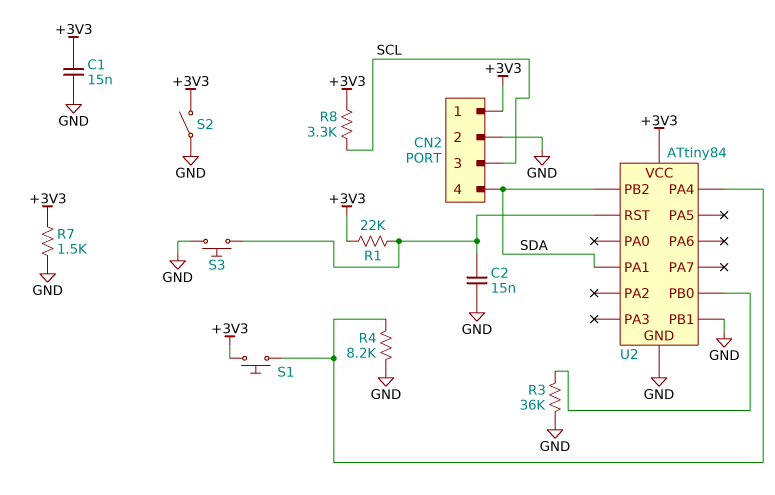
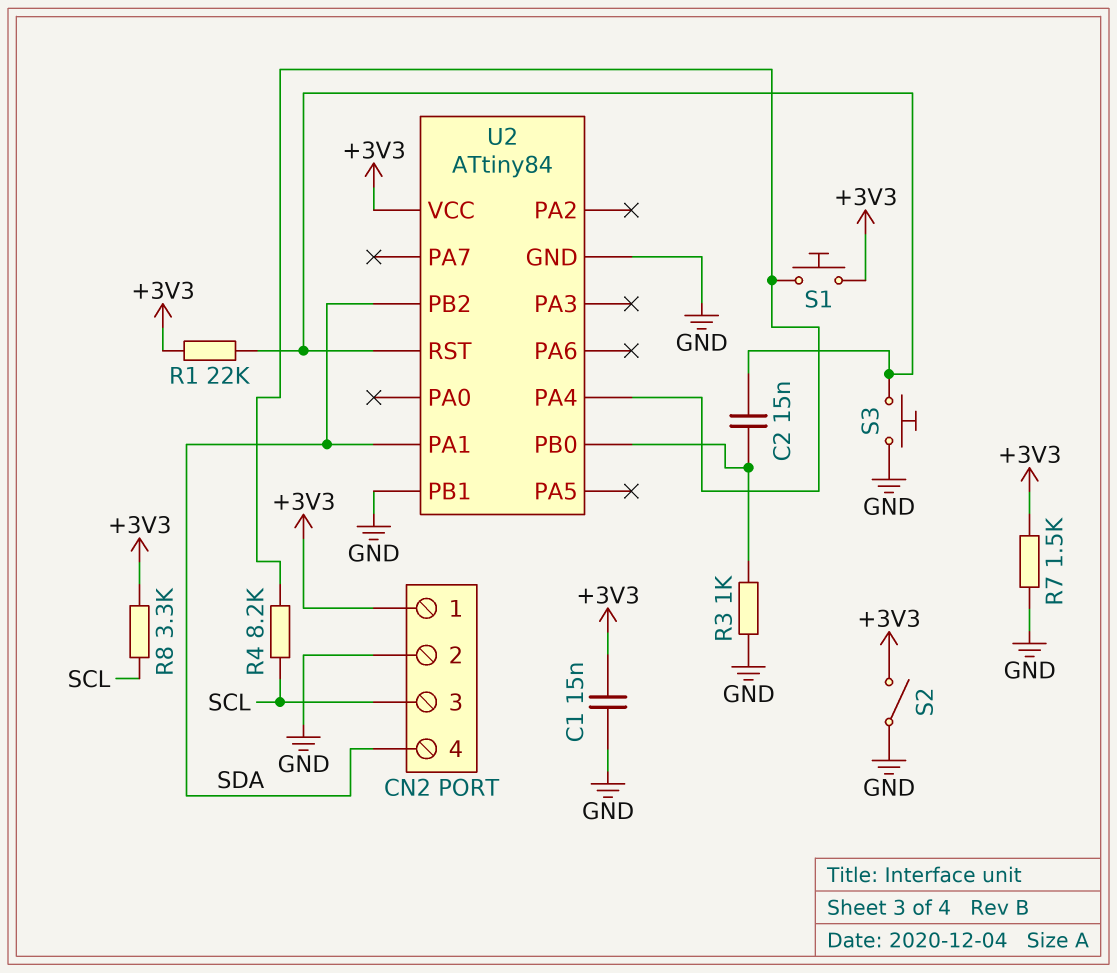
C2: 15nF (GND, U2/RST) -> 15nF (U2/PB0, U2/RST)
R3: 36k (GND, U2/PB0) -> 1k (GND, U2/PB0)
R4: 8.2k (GND, U2/PA4) -> 8.2k (SCL, U2/PA4)

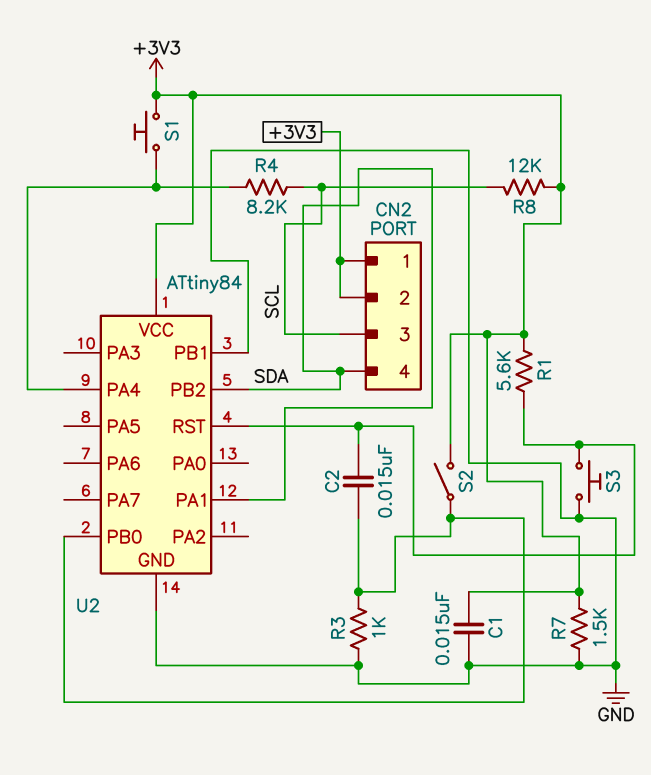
CN2 pin 2: GND -> +3V3
R1: 22k (+3V3, U2/RST) -> 5.6k (+3V3, U2/RST)
R8: 3.3k (+3V3, SCL) -> 12k (+3V3, SCL)
S2: switch (+3V3, GND) -> switch (+3V3, U2/PB0)

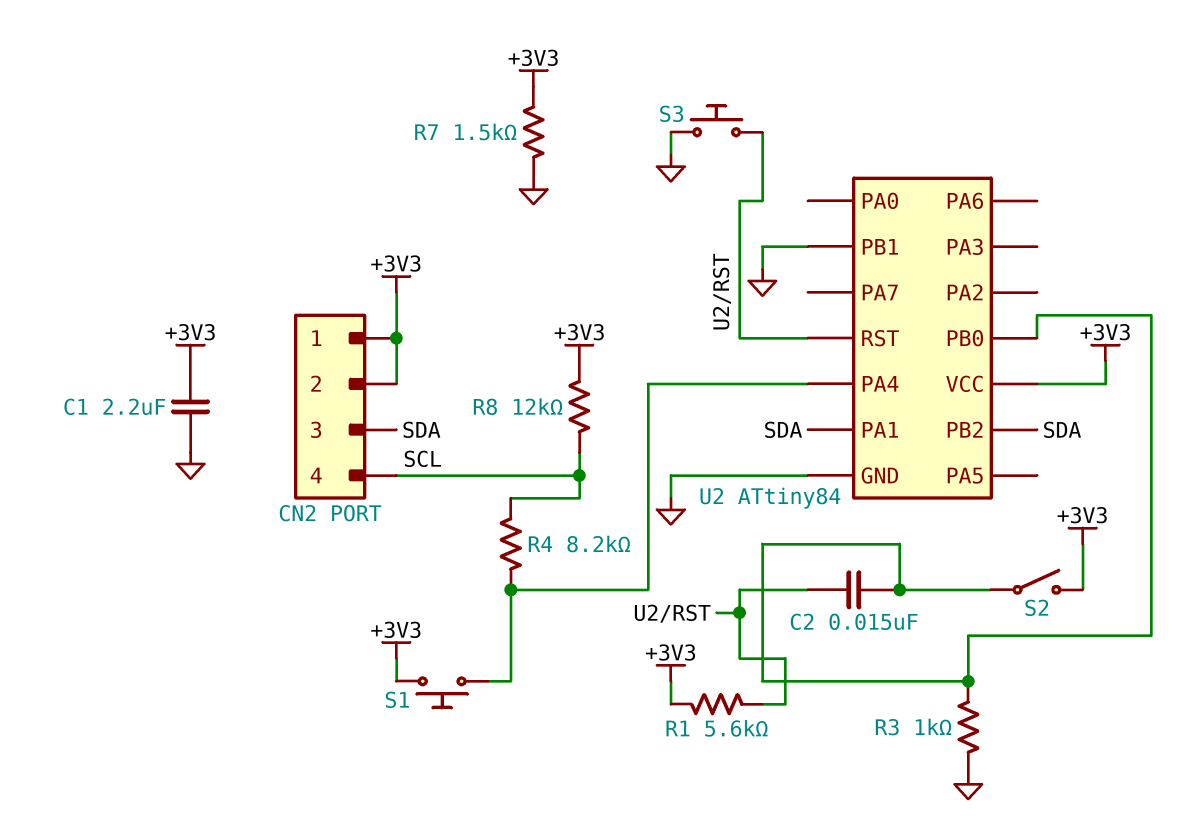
C1: 15nF (+3V3, GND) -> 2.2uF (+3V3, GND)
CN2 pin 3: SCL -> SDA
CN2 pin 4: SDA -> SCL

